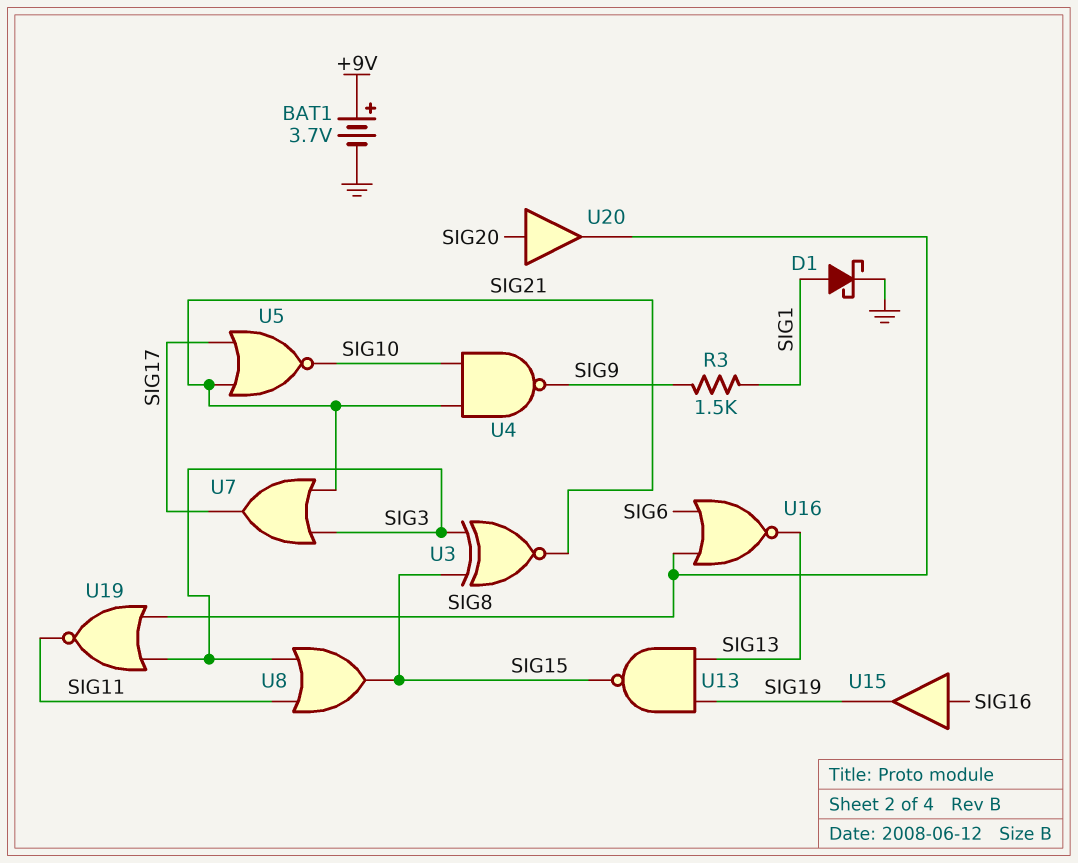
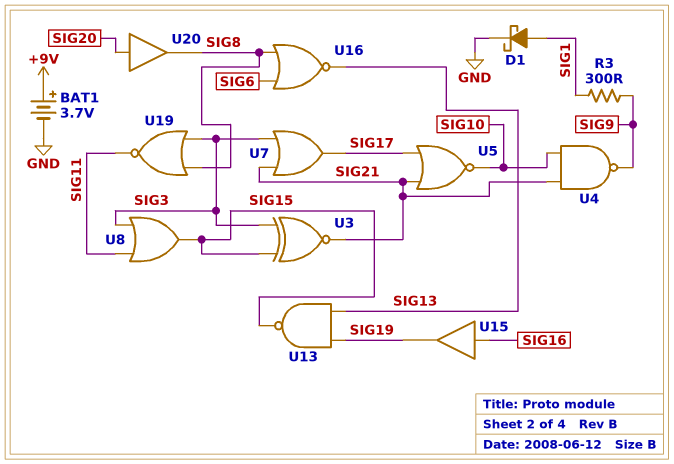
R3: 1.5k (SIG1, SIG9) -> 300 (SIG1, SIG9)

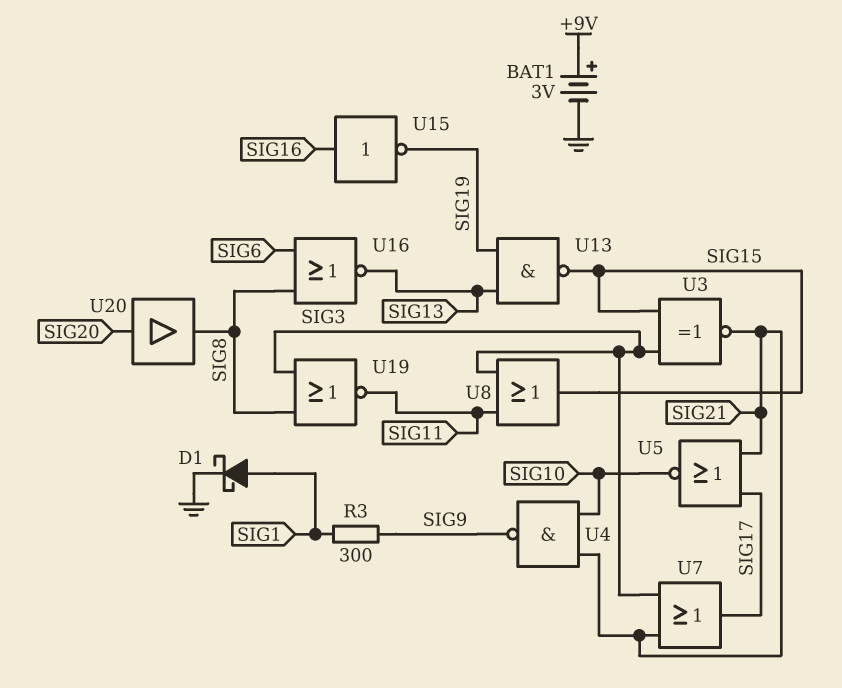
BAT1: 3.7V (plus +9V, minus GND) -> 3V (plus +9V, minus GND)
U15: buffer (in SIG16, out SIG19) -> NOT (in SIG16, out SIG19)

